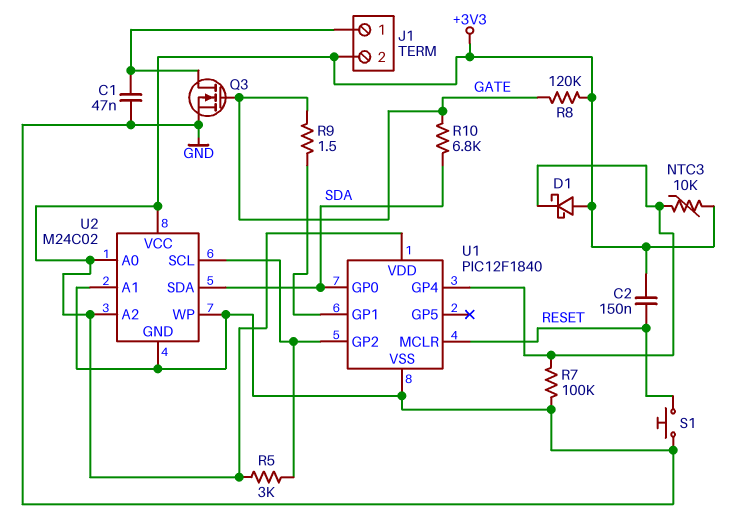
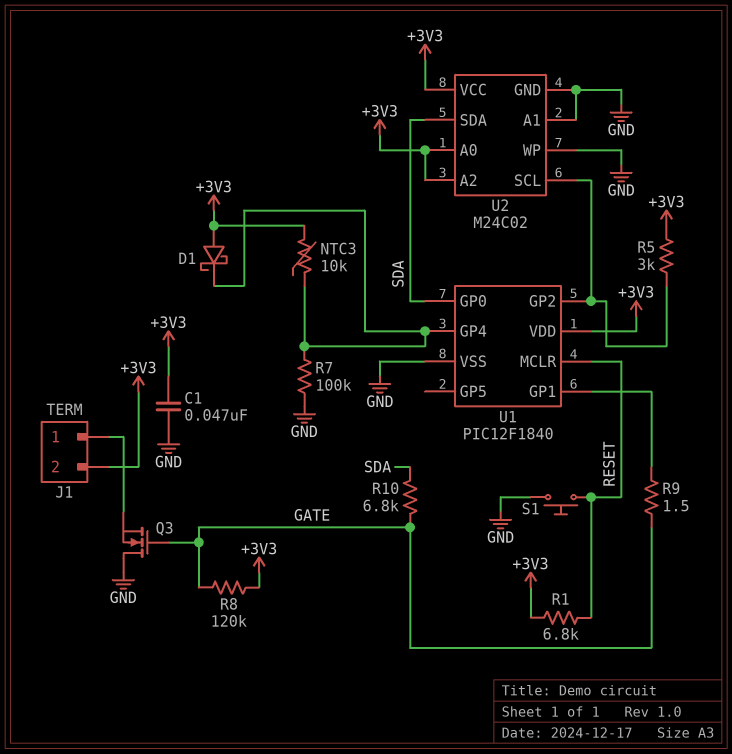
C1: 47nF (GND, J1/1) -> 47nF (+3V3, GND)
C2: 150nF (+3V3, RESET) -> none
Q3: NMOS (G GATE, D J1/1, S GND) -> NMOS (G GATE, D GND, S J1/1)
R1: none -> 6.8k (+3V3, RESET)

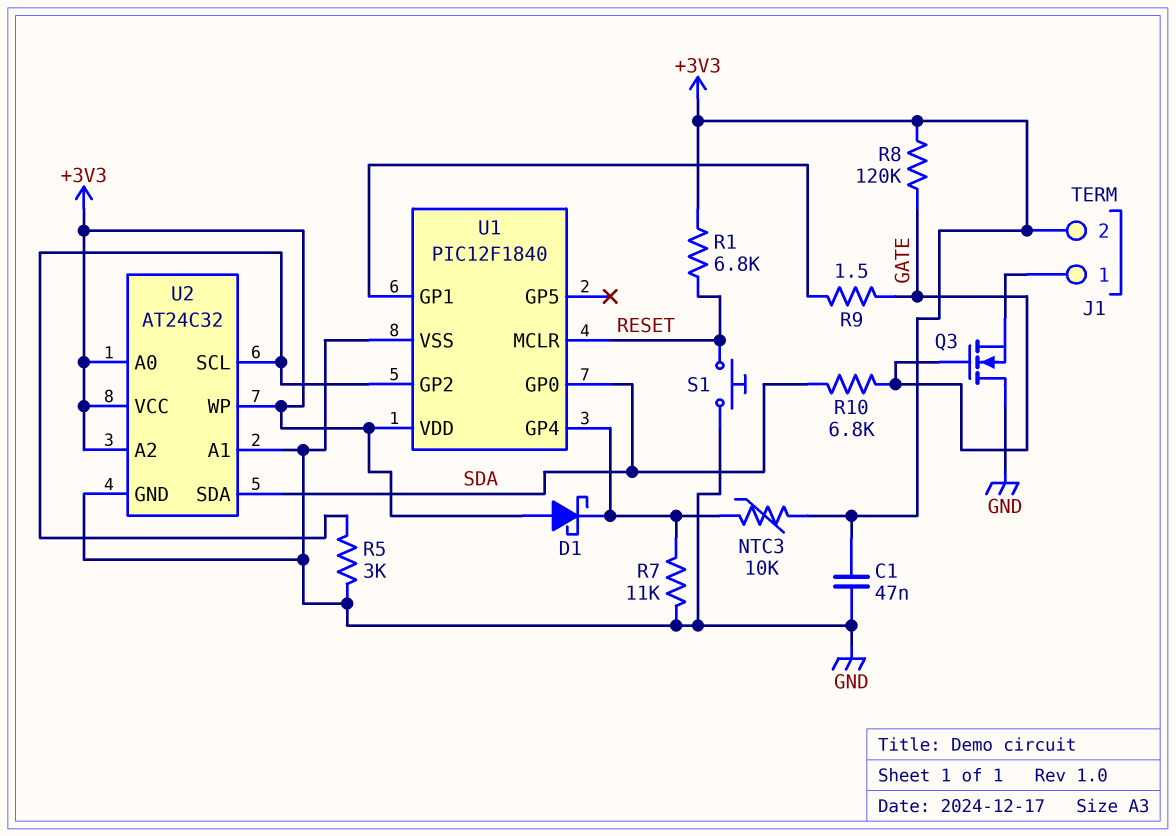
R5: 3k (+3V3, U1/GP2) -> 3k (GND, U1/GP2)
R7: 100k (GND, U1/GP4) -> 11k (GND, U1/GP4)
U2: M24C02 -> AT24C32
U2 pin WP: GND -> +3V3

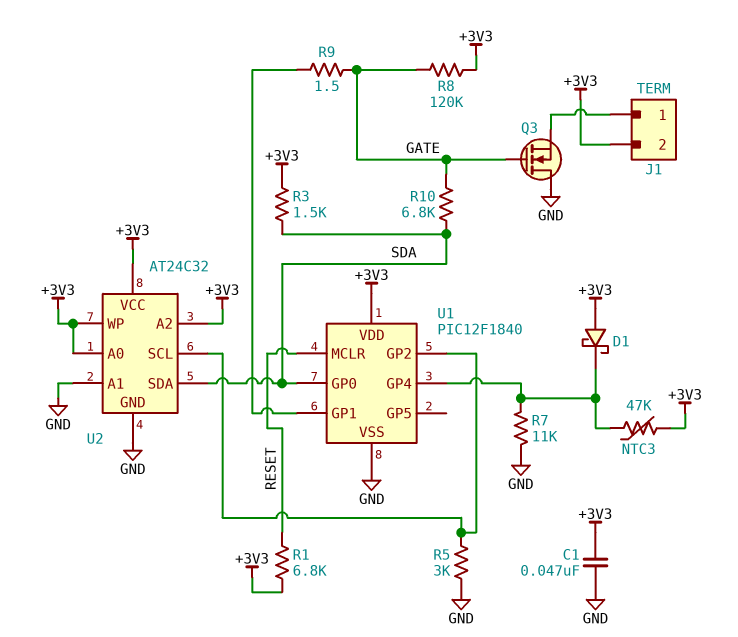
NTC3: 10k (+3V3, U1/GP4) -> 47k (+3V3, U1/GP4)
R3: none -> 1.5k (+3V3, SDA)
S1: button (GND, RESET) -> none

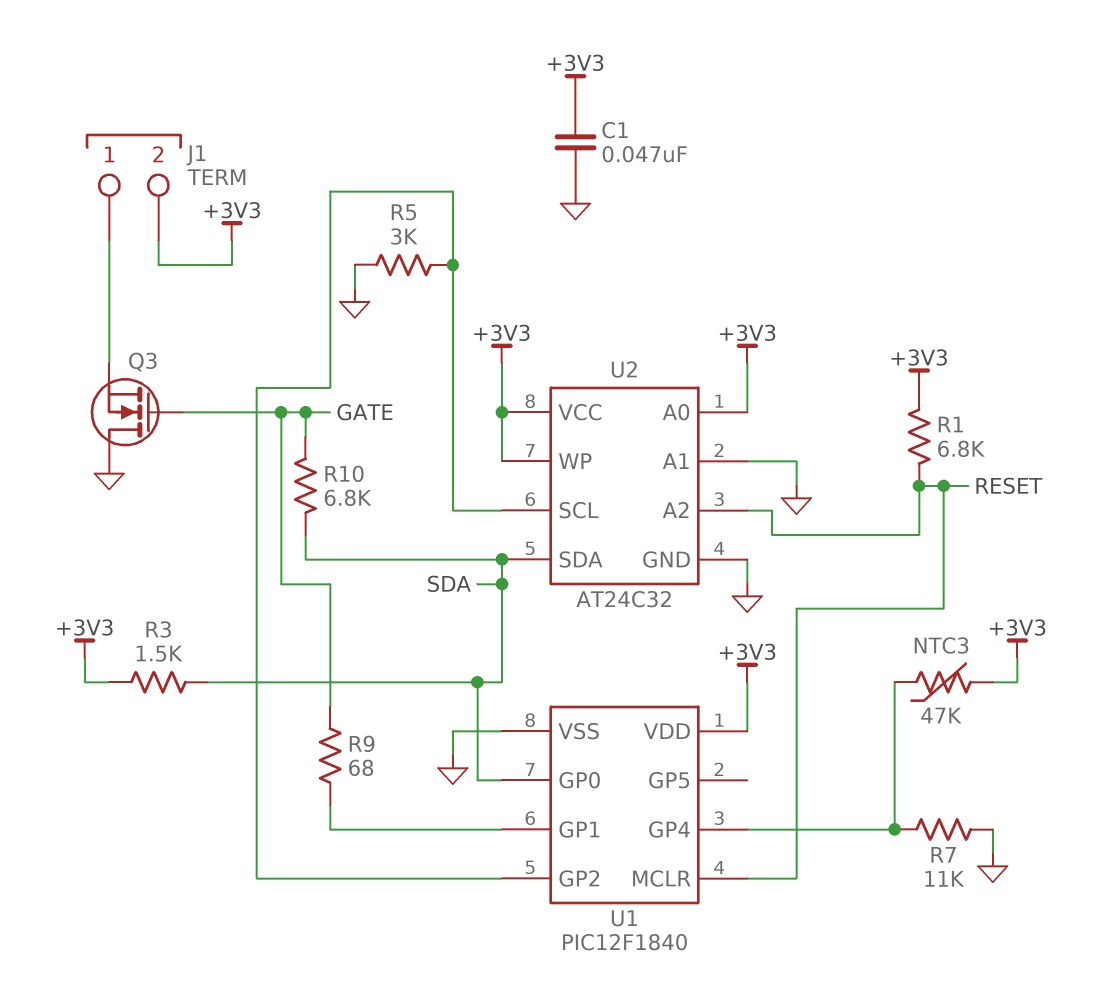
D1: schottky (A +3V3, K U1/GP4) -> none
R8: 120k (+3V3, GATE) -> none
R9: 1.5 (GATE, U1/GP1) -> 68 (GATE, U1/GP1)
U2 pin A2: +3V3 -> RESET

